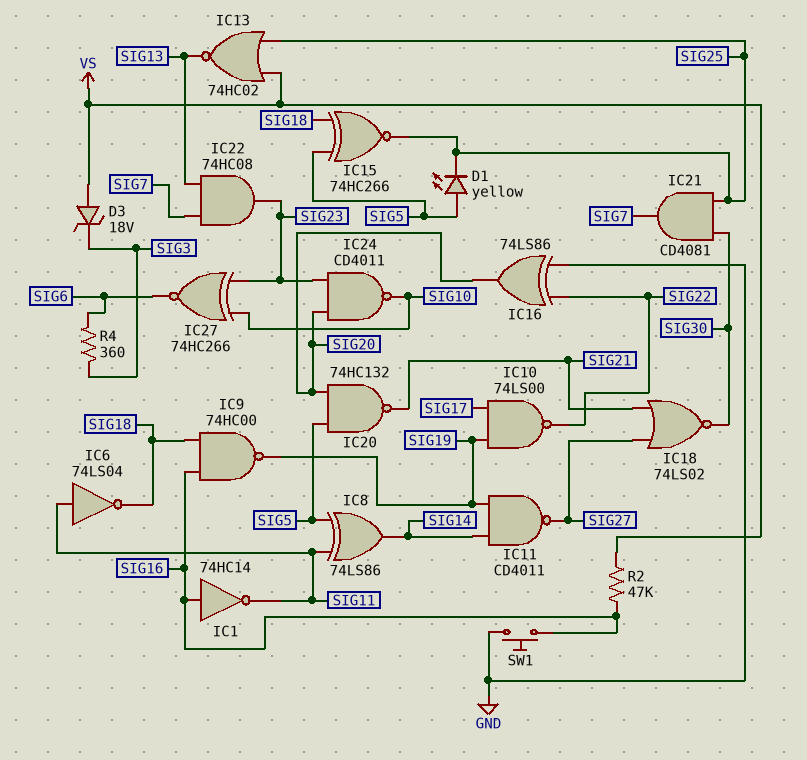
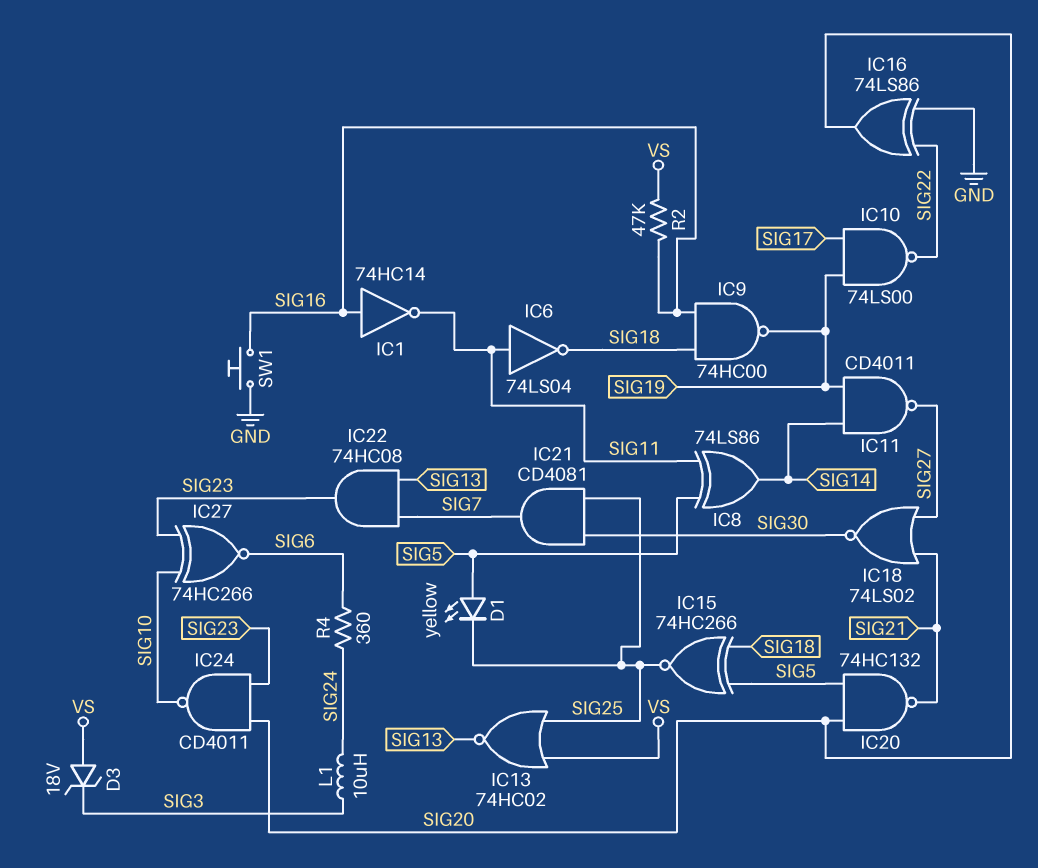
L1: none -> 10uH (SIG3, SIG24)
R4: 360 (SIG3, SIG6) -> 360 (SIG6, SIG24)

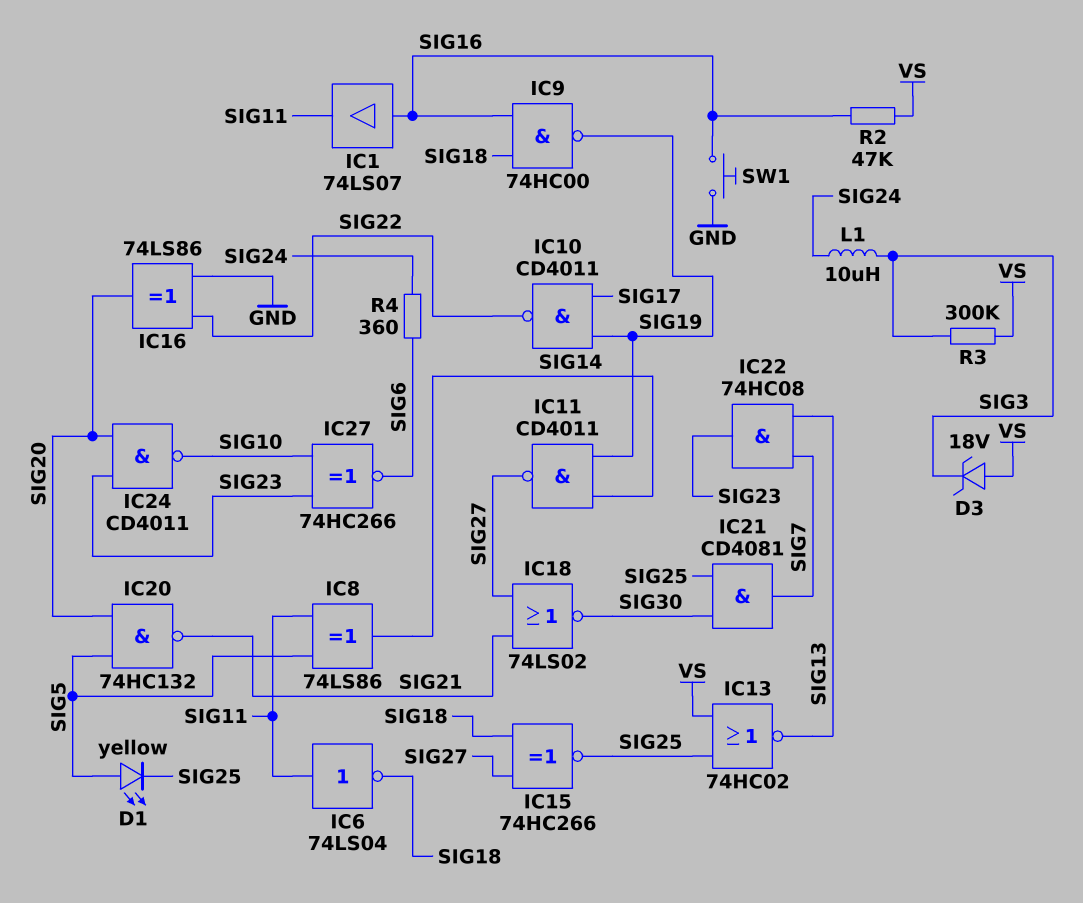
IC1: NOT 74HC14 (in SIG16, out SIG11) -> buffer 74LS07 (in SIG16, out SIG11)
IC10: NAND 74LS00 (in SIG17, in SIG19, out SIG22) -> NAND CD4011 (in SIG17, in SIG19, out SIG22)
IC15: XNOR 74HC266 (in SIG5, in SIG18, out SIG25) -> XNOR 74HC266 (in SIG18, in SIG27, out SIG25)
R3: none -> 300k (SIG3, VS)

